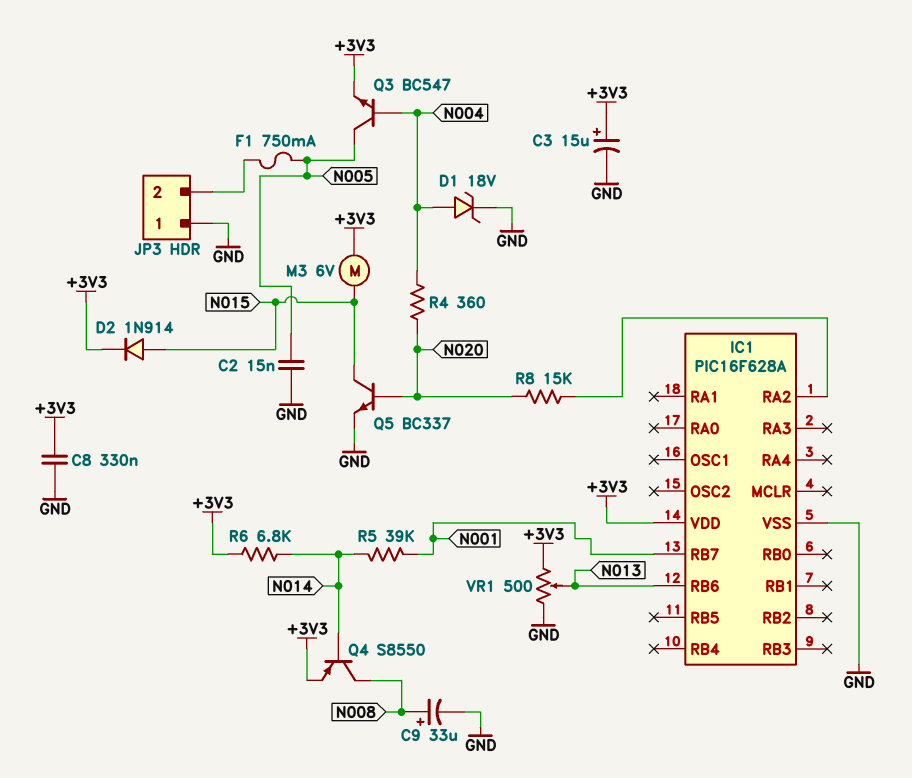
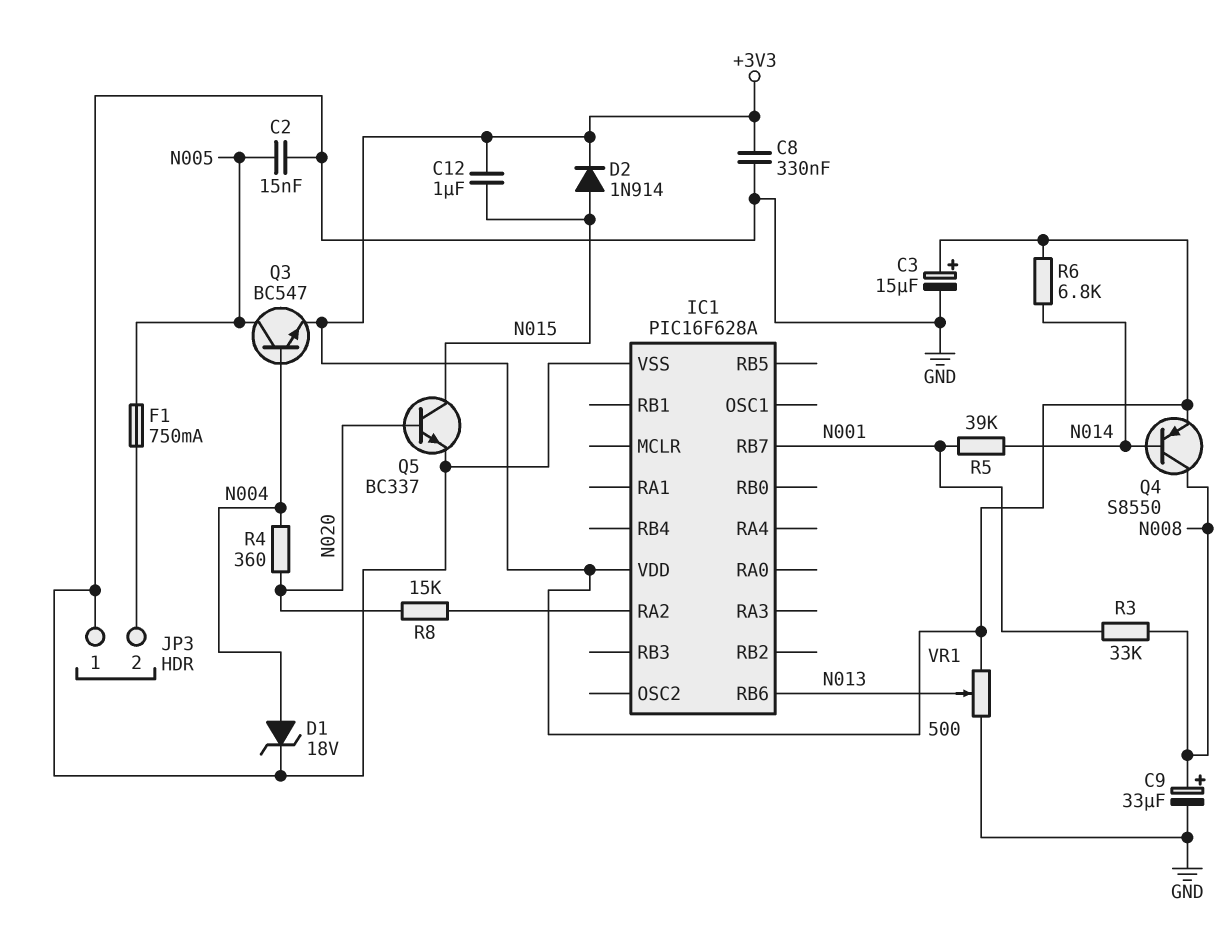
C12: none -> 1uF (+3V3, N015)
M3: motor 6V (+3V3, N015) -> none
R3: none -> 33k (N001, N008)

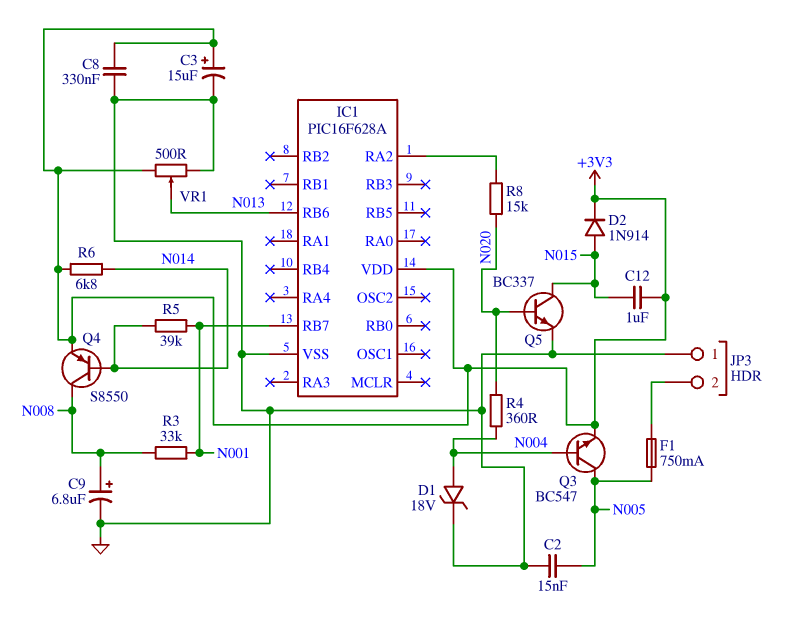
C9: 33uF (plus N008, minus GND) -> 6.8uF (plus N008, minus GND)

